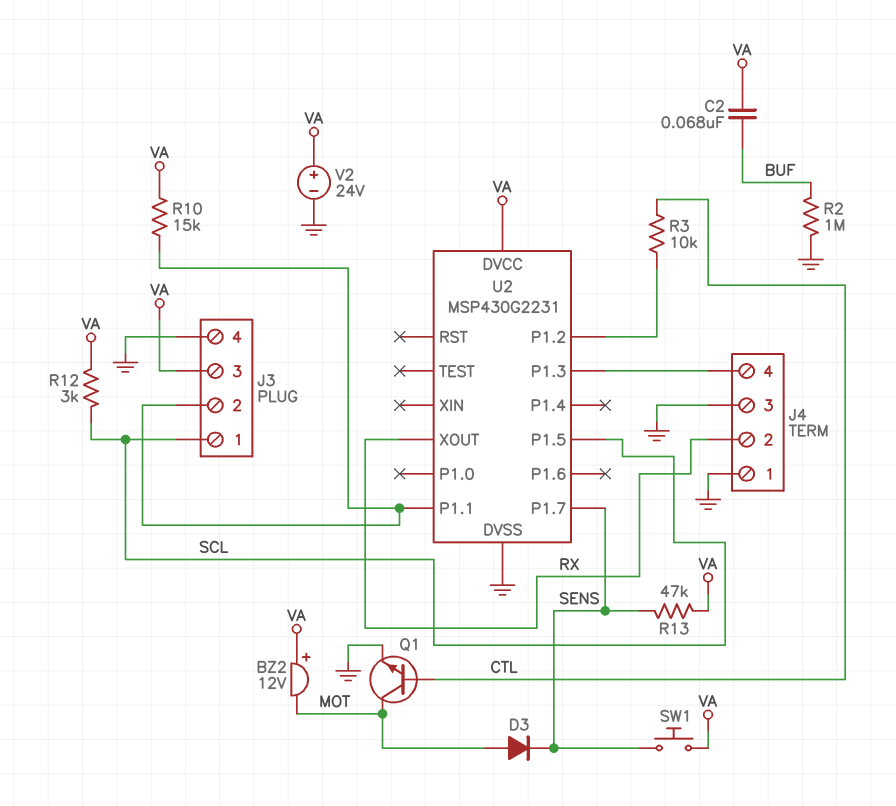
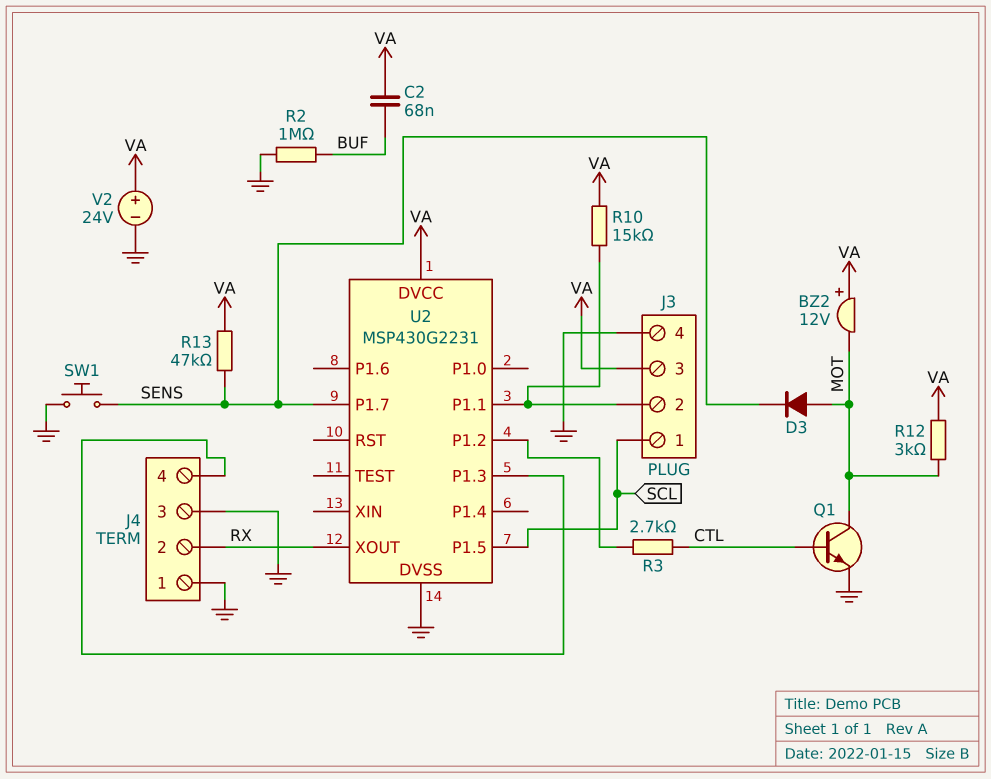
R3: 10k (CTL, U2/P1.2) -> 2.7k (CTL, U2/P1.2)
R12: 3k (SCL, VA) -> 3k (MOT, VA)
SW1: button (SENS, VA) -> button (GND, SENS)

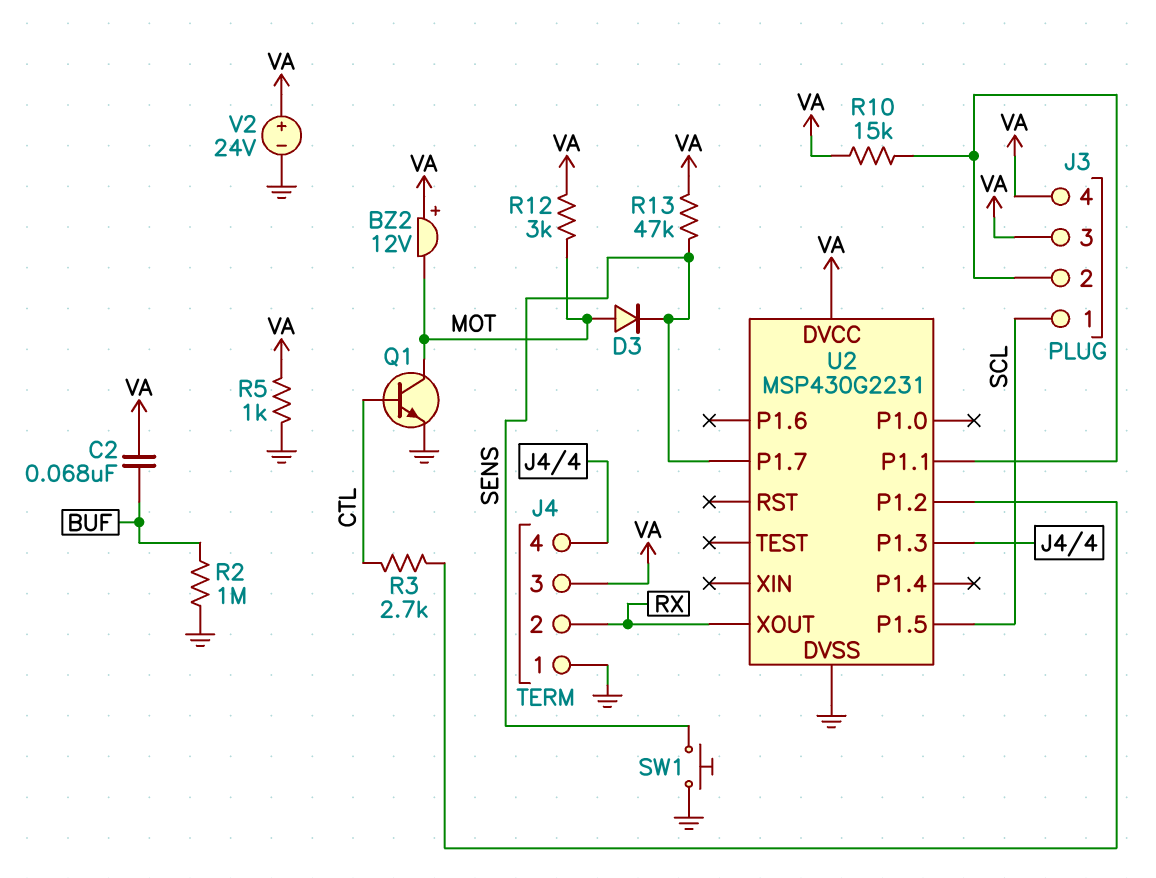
J3 pin 4: GND -> VA
J4 pin 3: GND -> VA
R5: none -> 1k (GND, VA)

